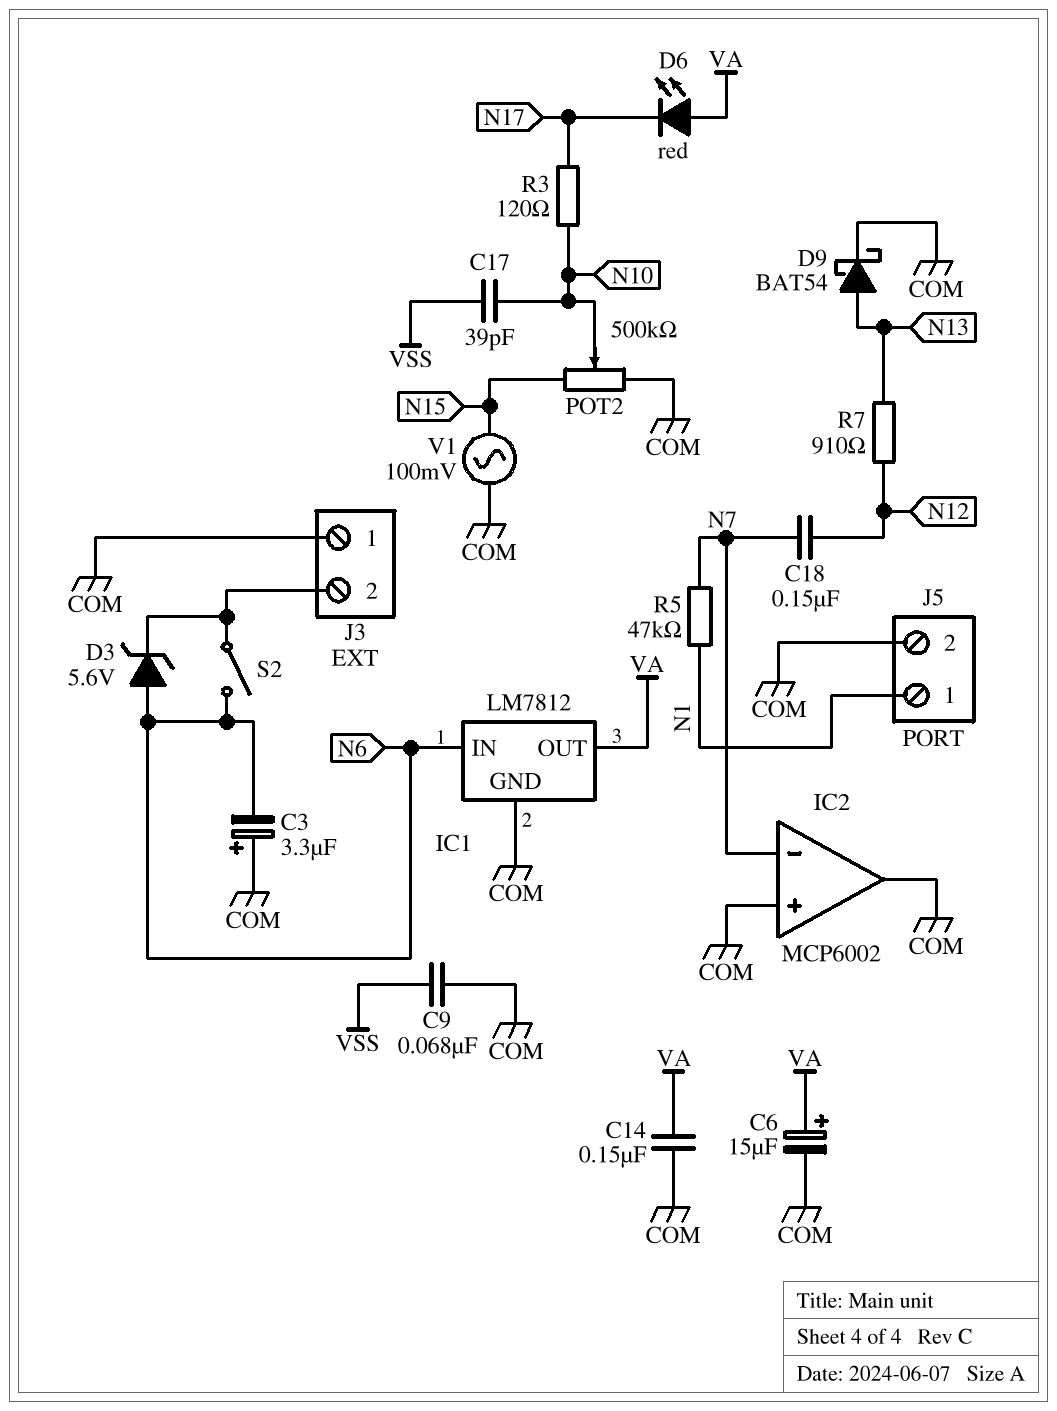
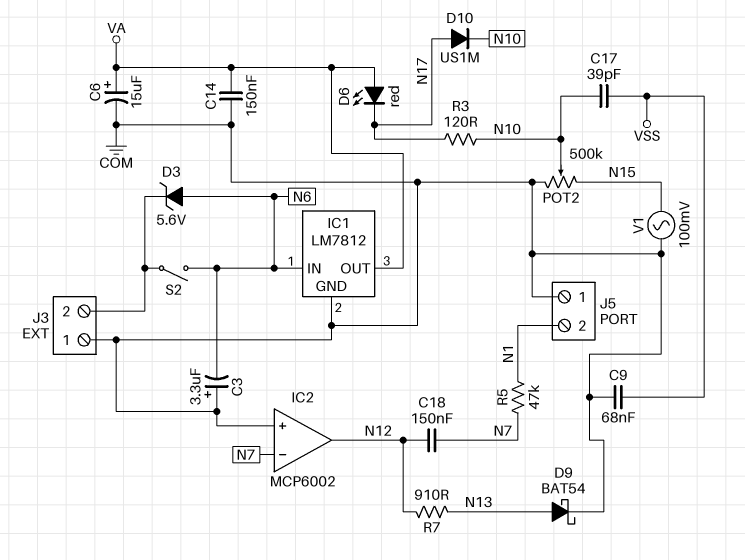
D10: none -> diode US1M (A N17, K N10)
IC2 pin out: COM -> N12
J5 pin 1: N1 -> COM
J5 pin 2: COM -> N1

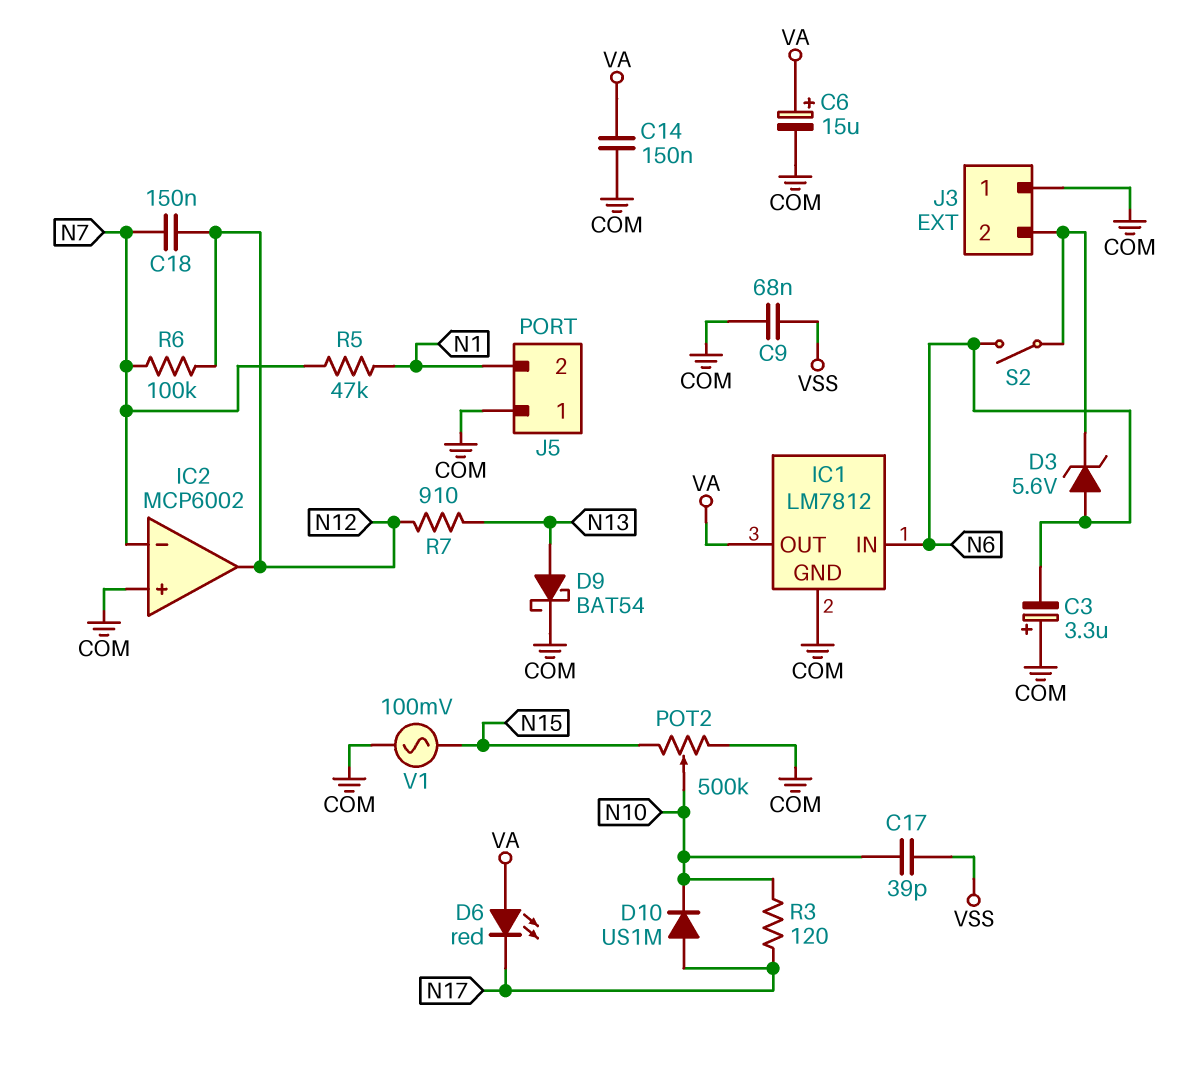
R6: none -> 100k (N7, N12)

